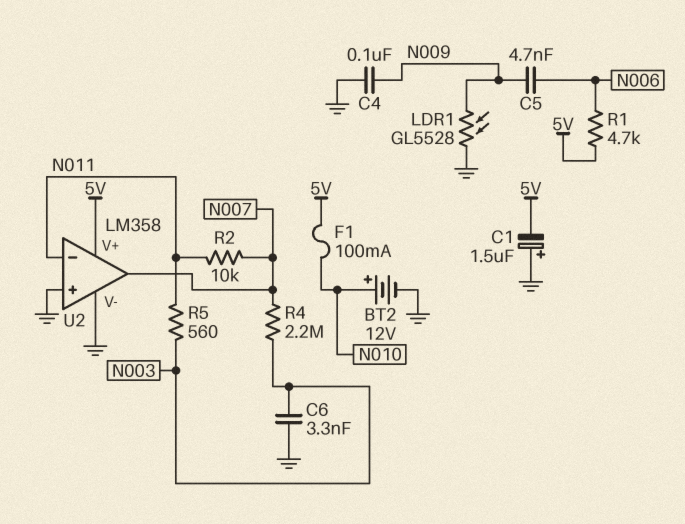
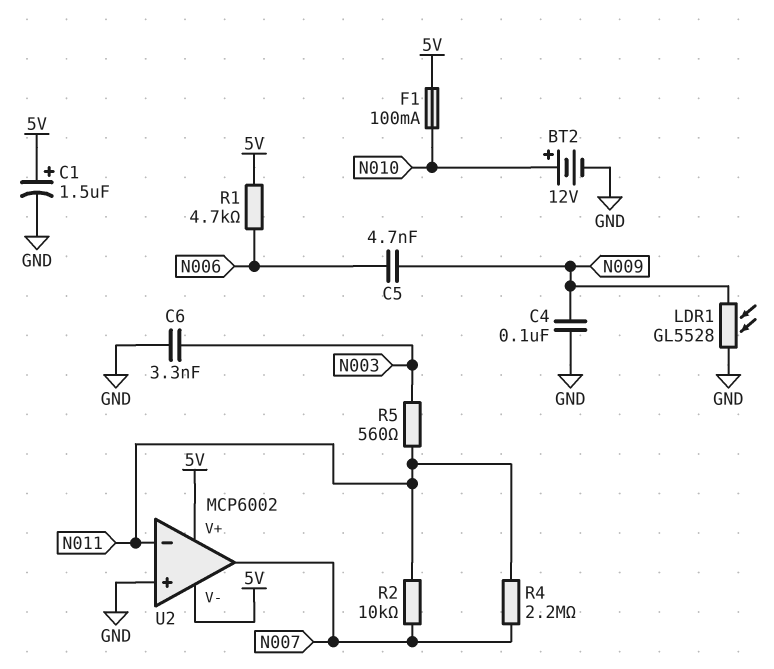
C1: 1.5uF (plus GND, minus 5V) -> 1.5uF (plus 5V, minus GND)
R4: 2.2M (N003, N007) -> 2.2M (N007, N011)
U2: LM358 -> MCP6002
U2 pin V-: GND -> 5V

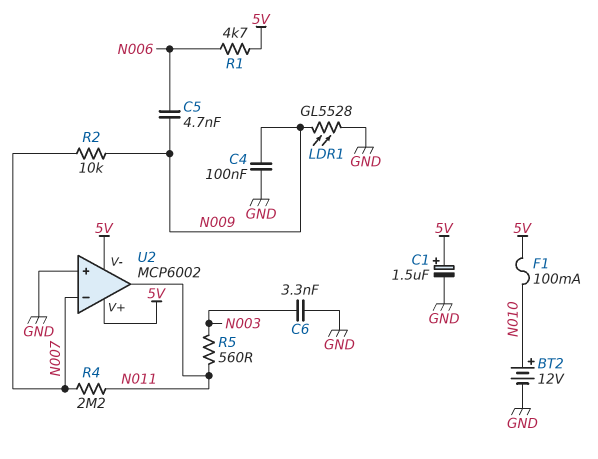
R2: 10k (N007, N011) -> 10k (N007, N009)
U2 pin in-: N011 -> N007
U2 pin out: N007 -> N011

